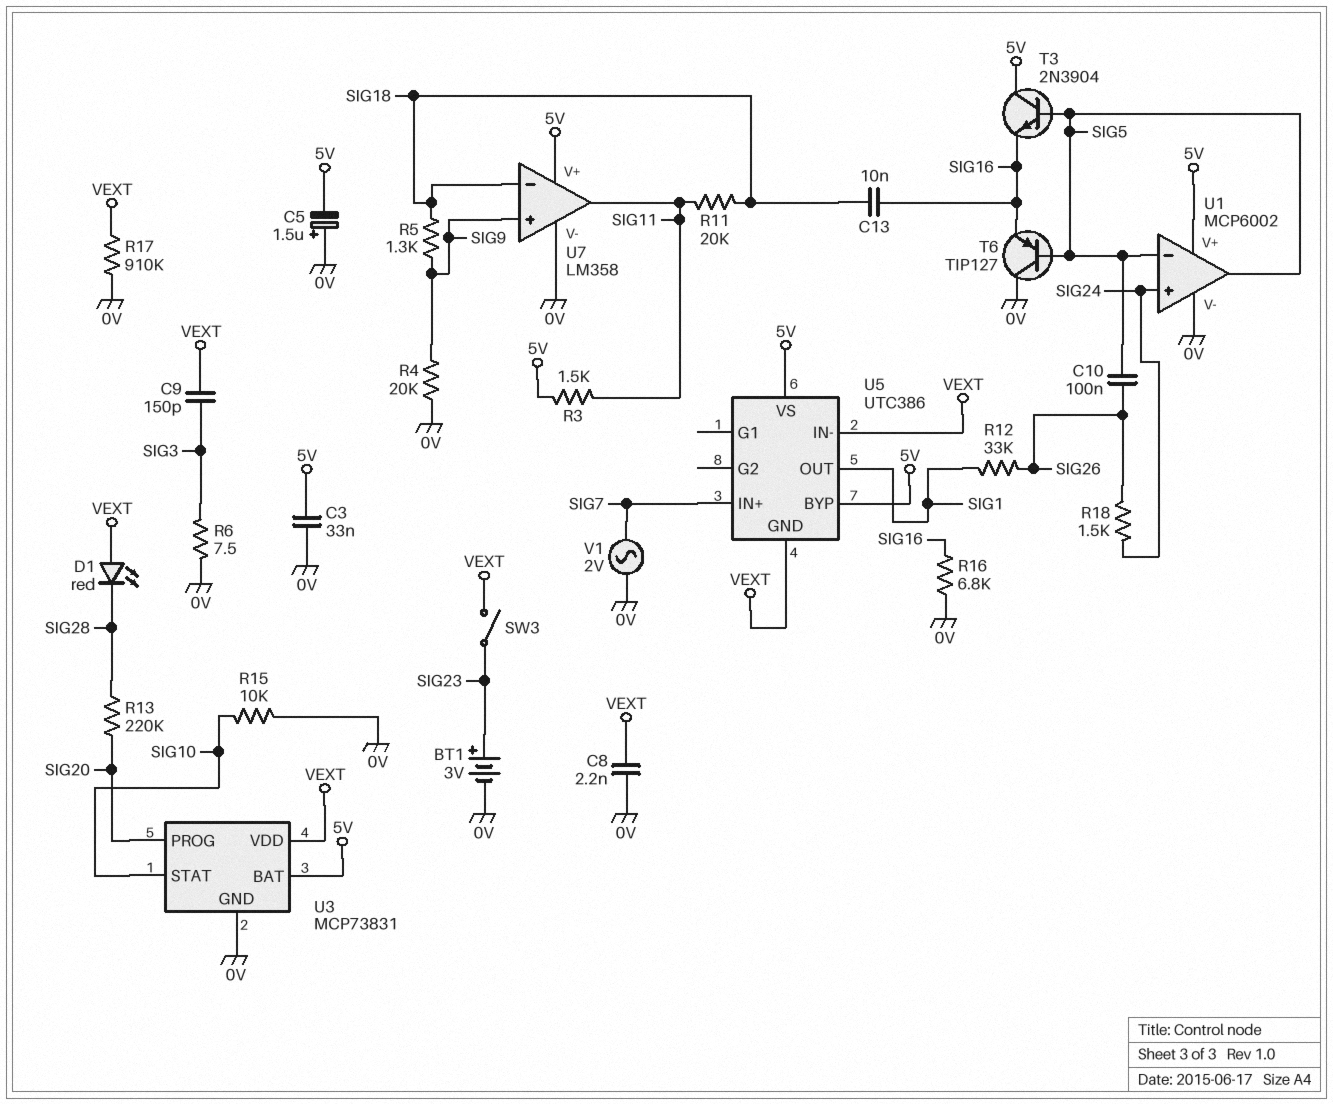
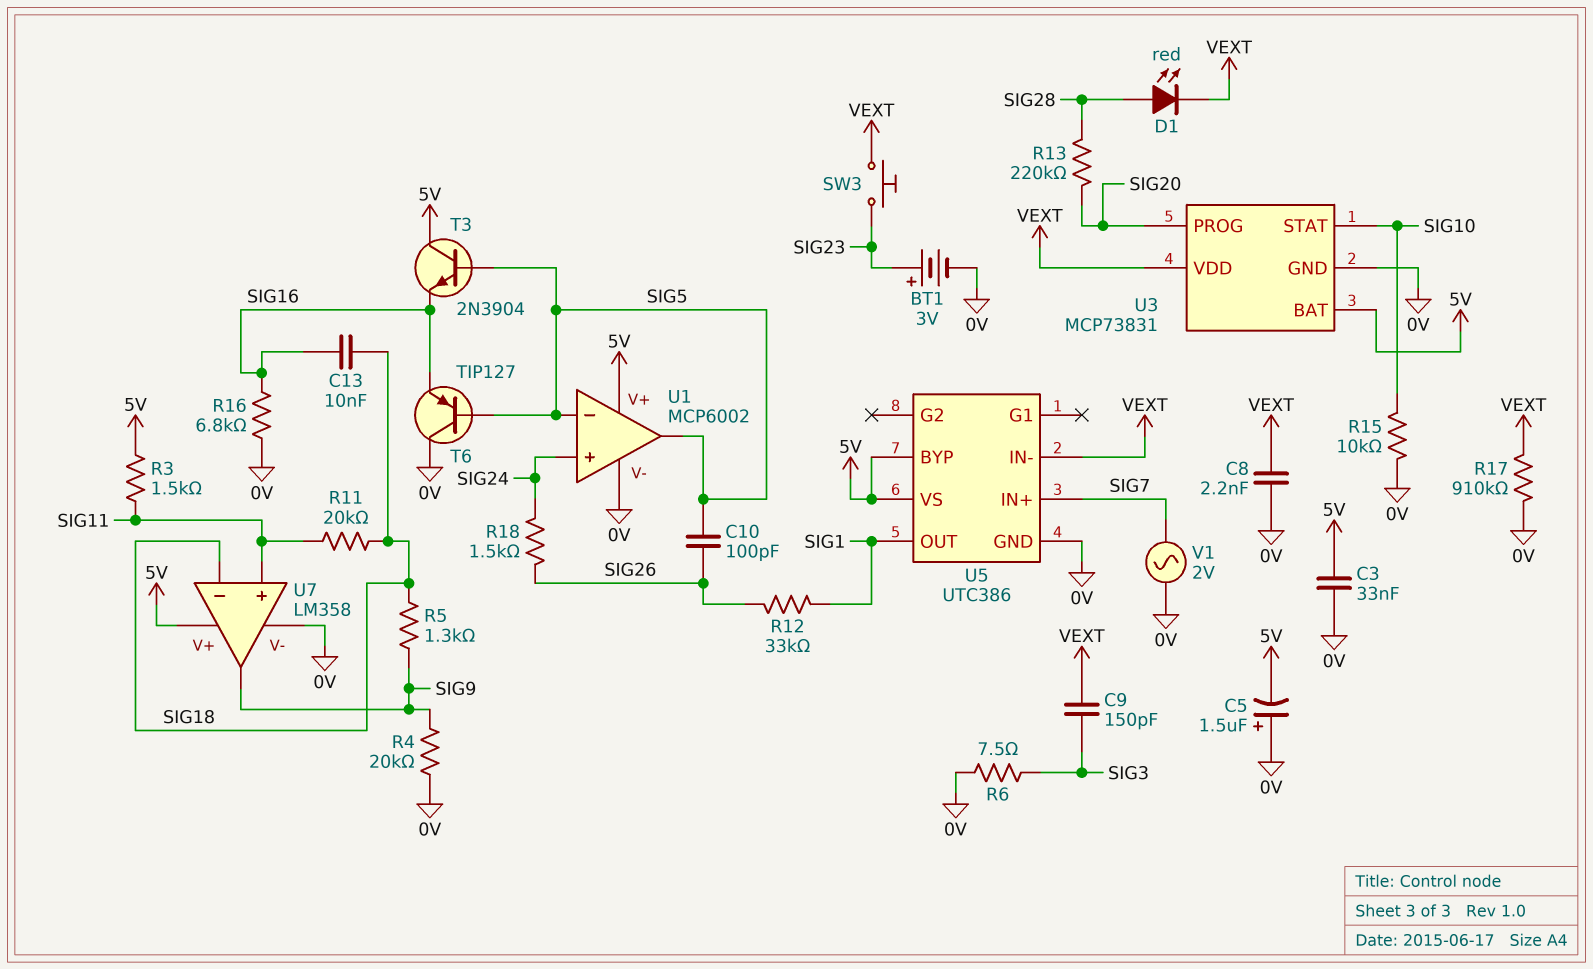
C10: 100nF (SIG5, SIG26) -> 100pF (SIG5, SIG26)
D1: LED red (A VEXT, K SIG28) -> LED red (A SIG28, K VEXT)
SW3: switch (SIG23, VEXT) -> button (SIG23, VEXT)
U5 pin GND: VEXT -> 0V
U7 pin in+: SIG9 -> SIG11
U7 pin out: SIG11 -> SIG9

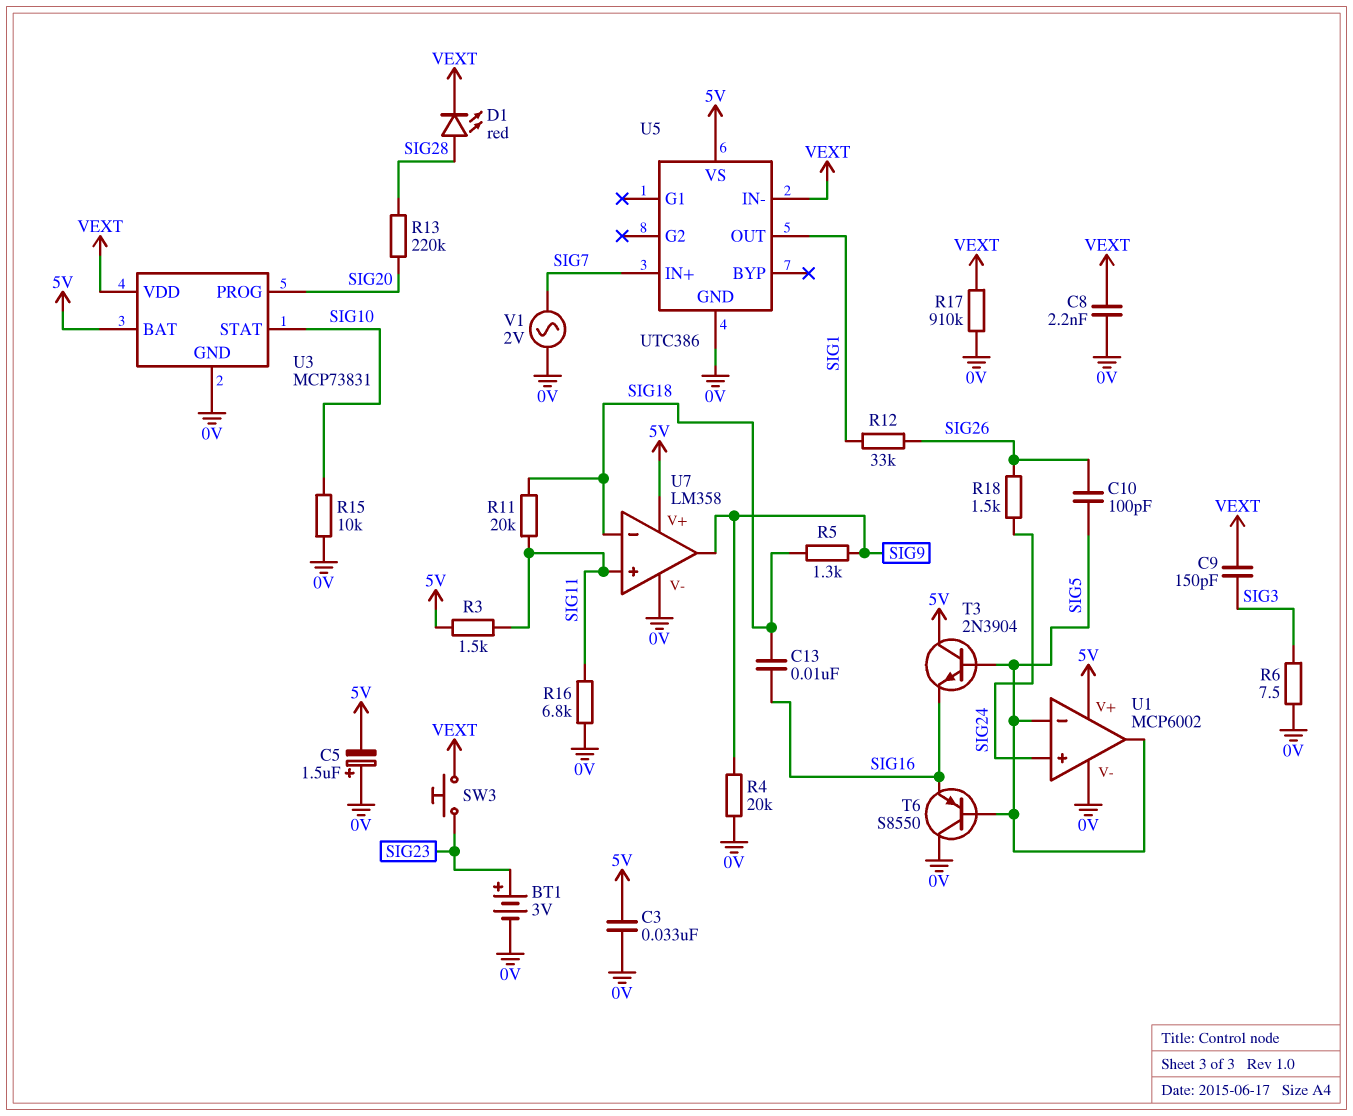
R16: 6.8k (0V, SIG16) -> 6.8k (0V, SIG11)
T6: PNP TIP127 (B SIG5, C 0V, E SIG16) -> PNP S8550 (B SIG5, C 0V, E SIG16)
U5 pin BYP: 5V -> none

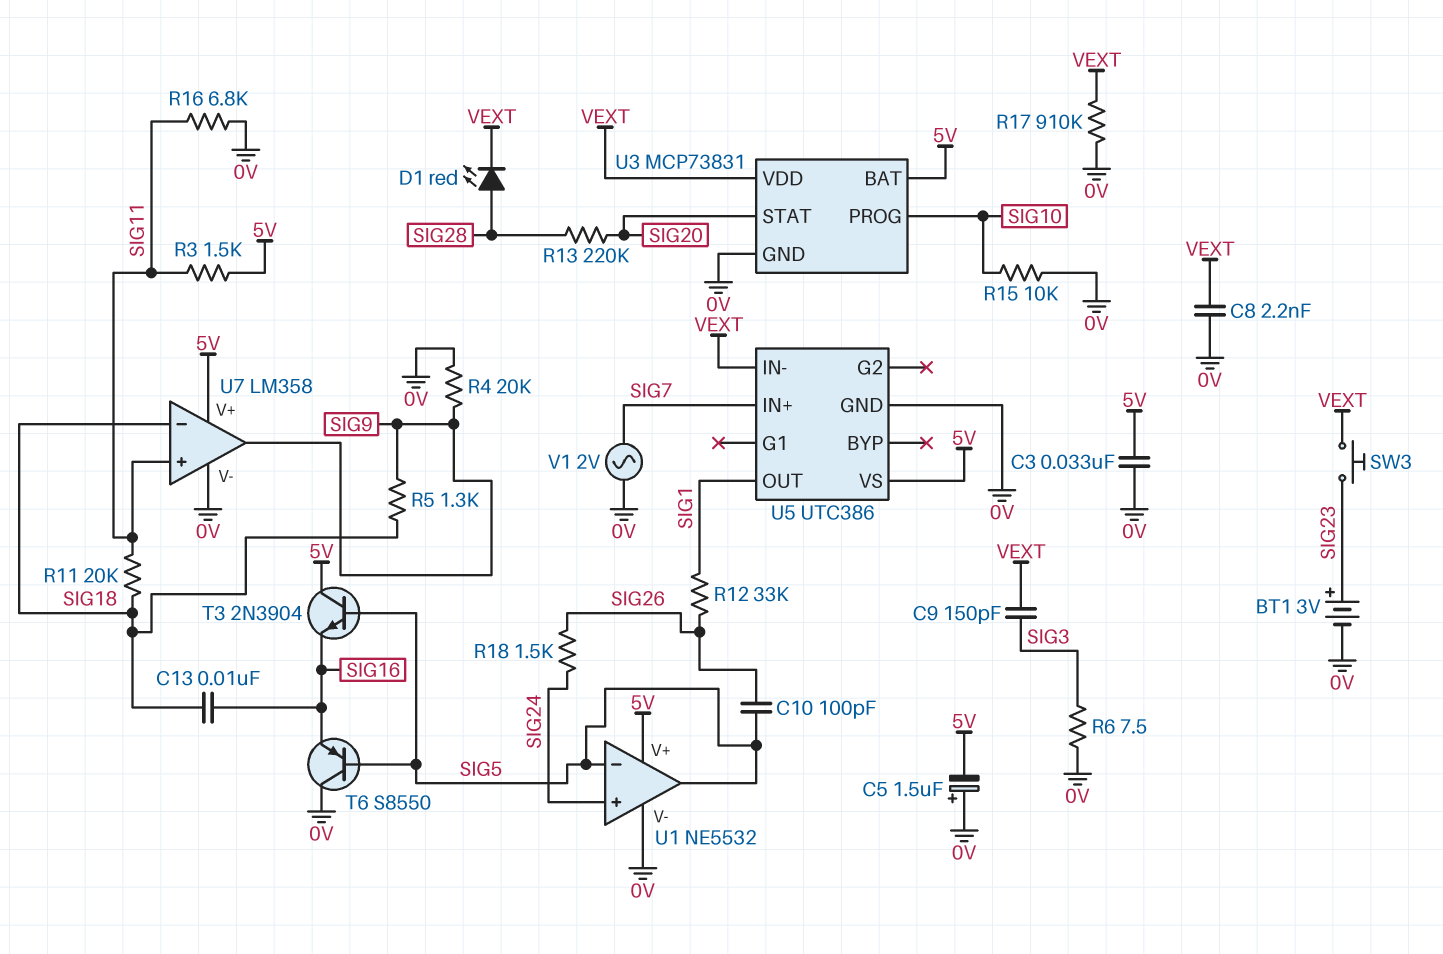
U1: MCP6002 -> NE5532
U3 pin PROG: SIG20 -> SIG10
U3 pin STAT: SIG10 -> SIG20

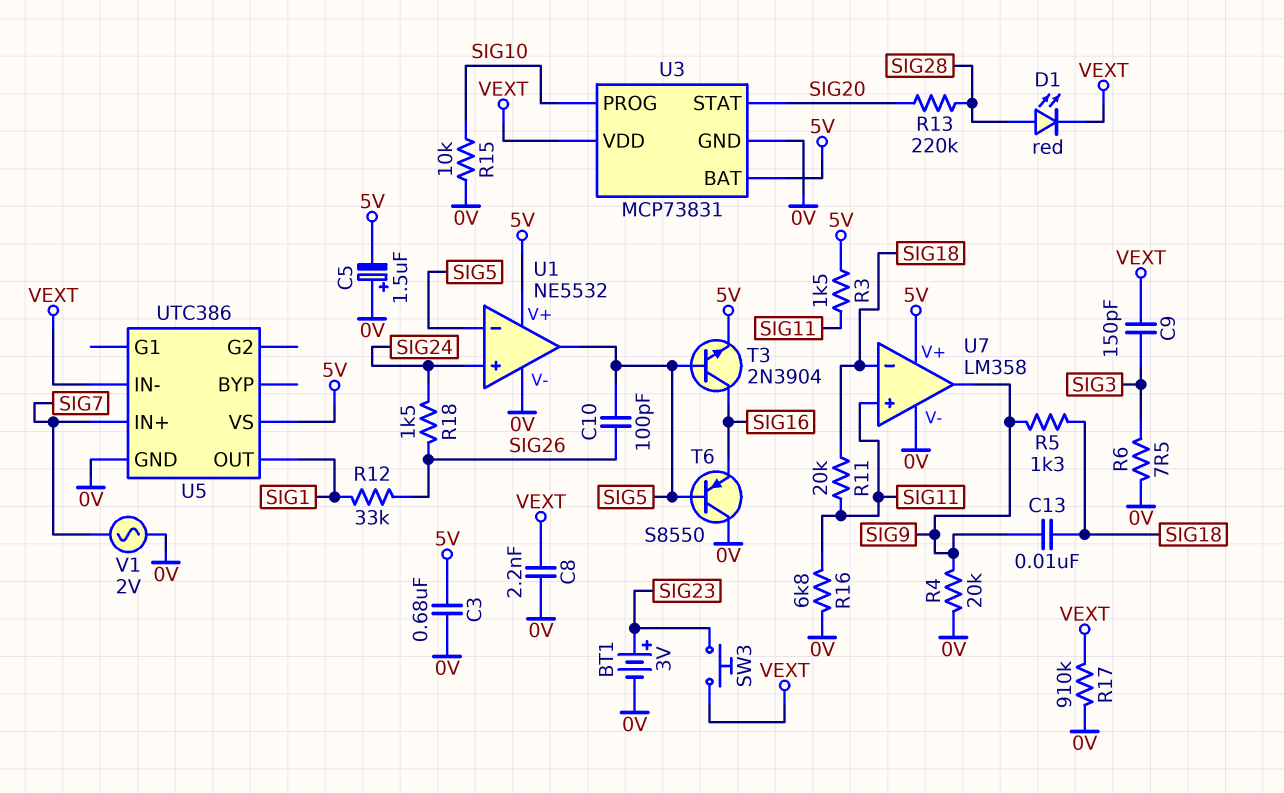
C3: 33nF (0V, 5V) -> 680nF (0V, 5V)
C13: 10nF (SIG16, SIG18) -> 10nF (SIG9, SIG18)
T3: NPN 2N3904 (B SIG5, C 5V, E SIG16) -> NPN 2N3904 (B SIG5, C SIG16, E 5V)

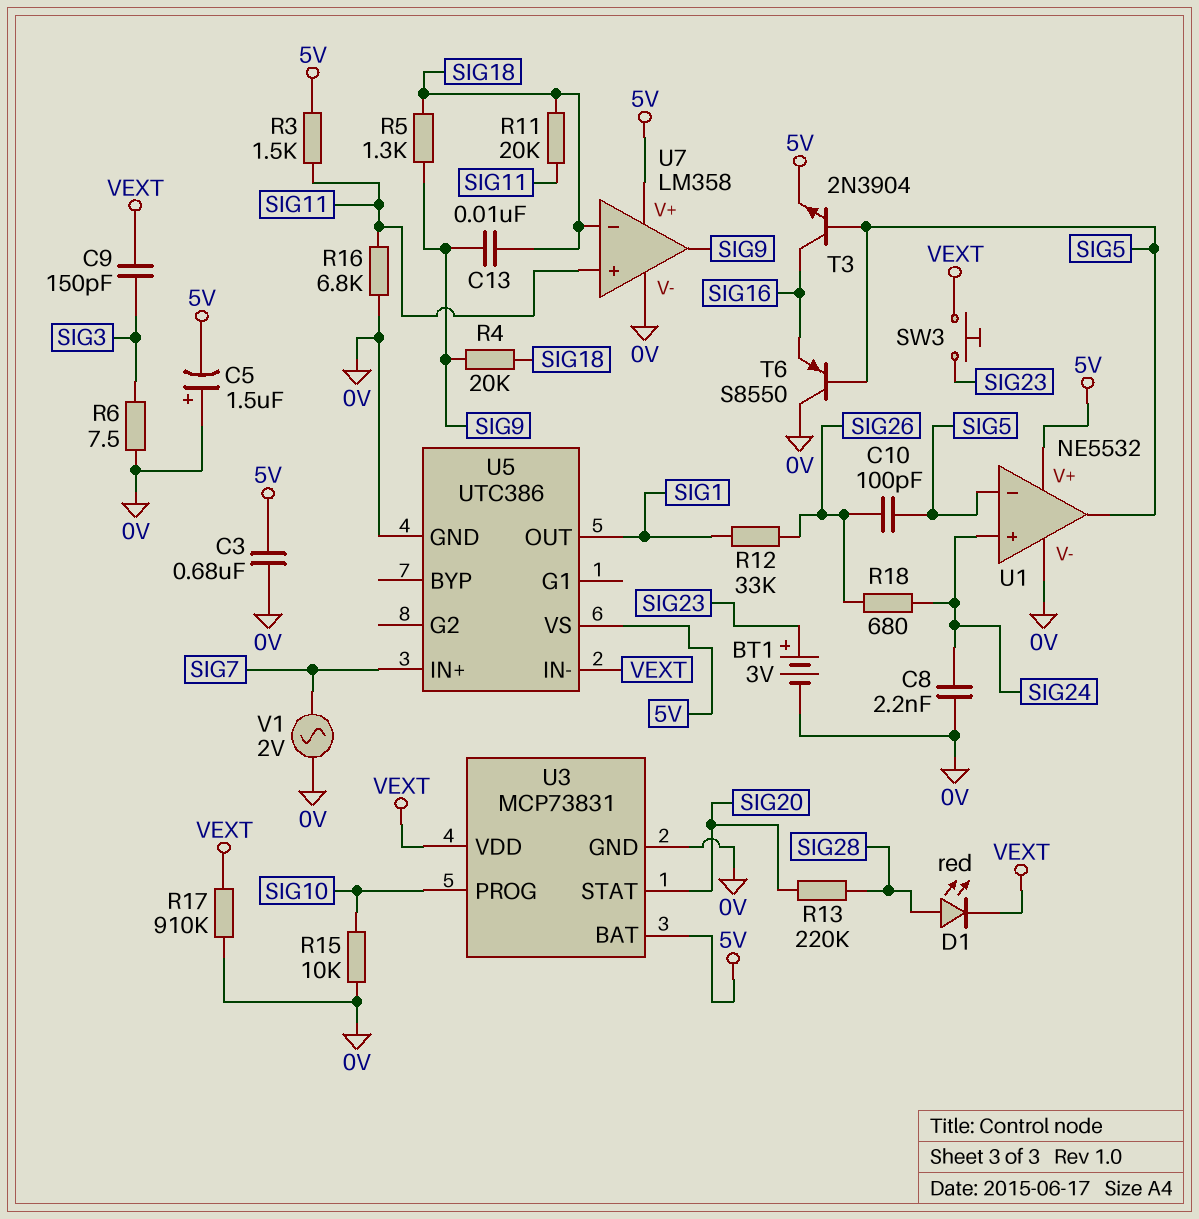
C8: 2.2nF (0V, VEXT) -> 2.2nF (0V, SIG24)
R4: 20k (0V, SIG9) -> 20k (SIG9, SIG18)
R18: 1.5k (SIG24, SIG26) -> 680 (SIG24, SIG26)

